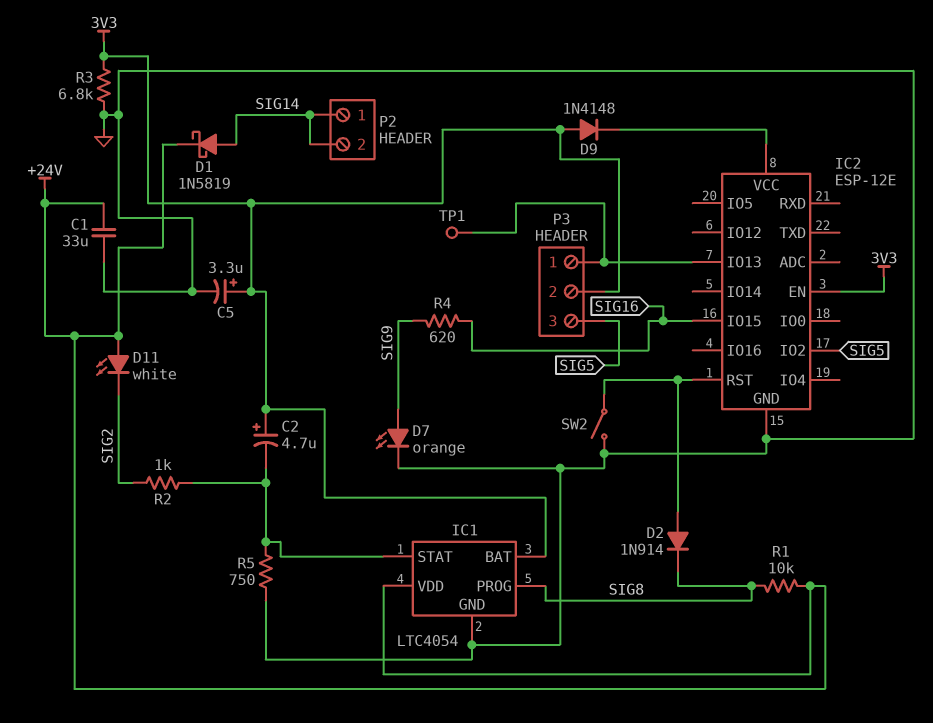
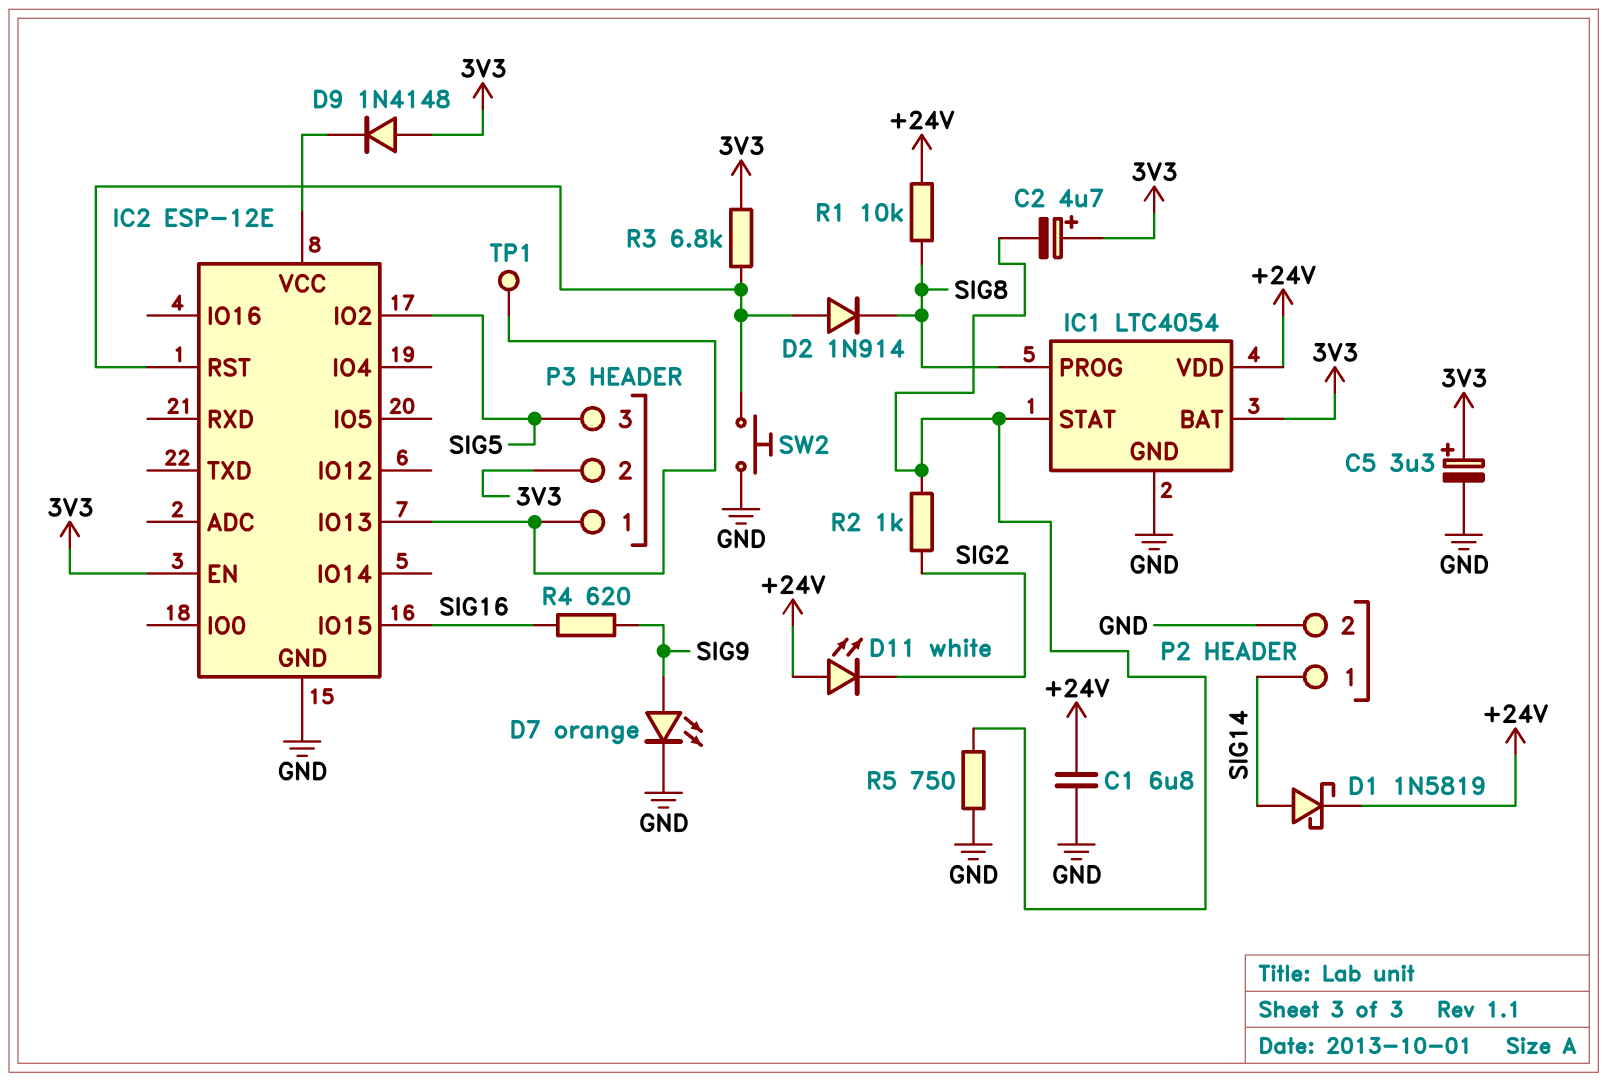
C1: 33uF (+24V, GND) -> 6.8uF (+24V, GND)
P2 pin 2: SIG14 -> GND
R3: 6.8k (3V3, GND) -> 6.8k (3V3, IC2/RST)
SW2: switch (GND, IC2/RST) -> button (GND, IC2/RST)

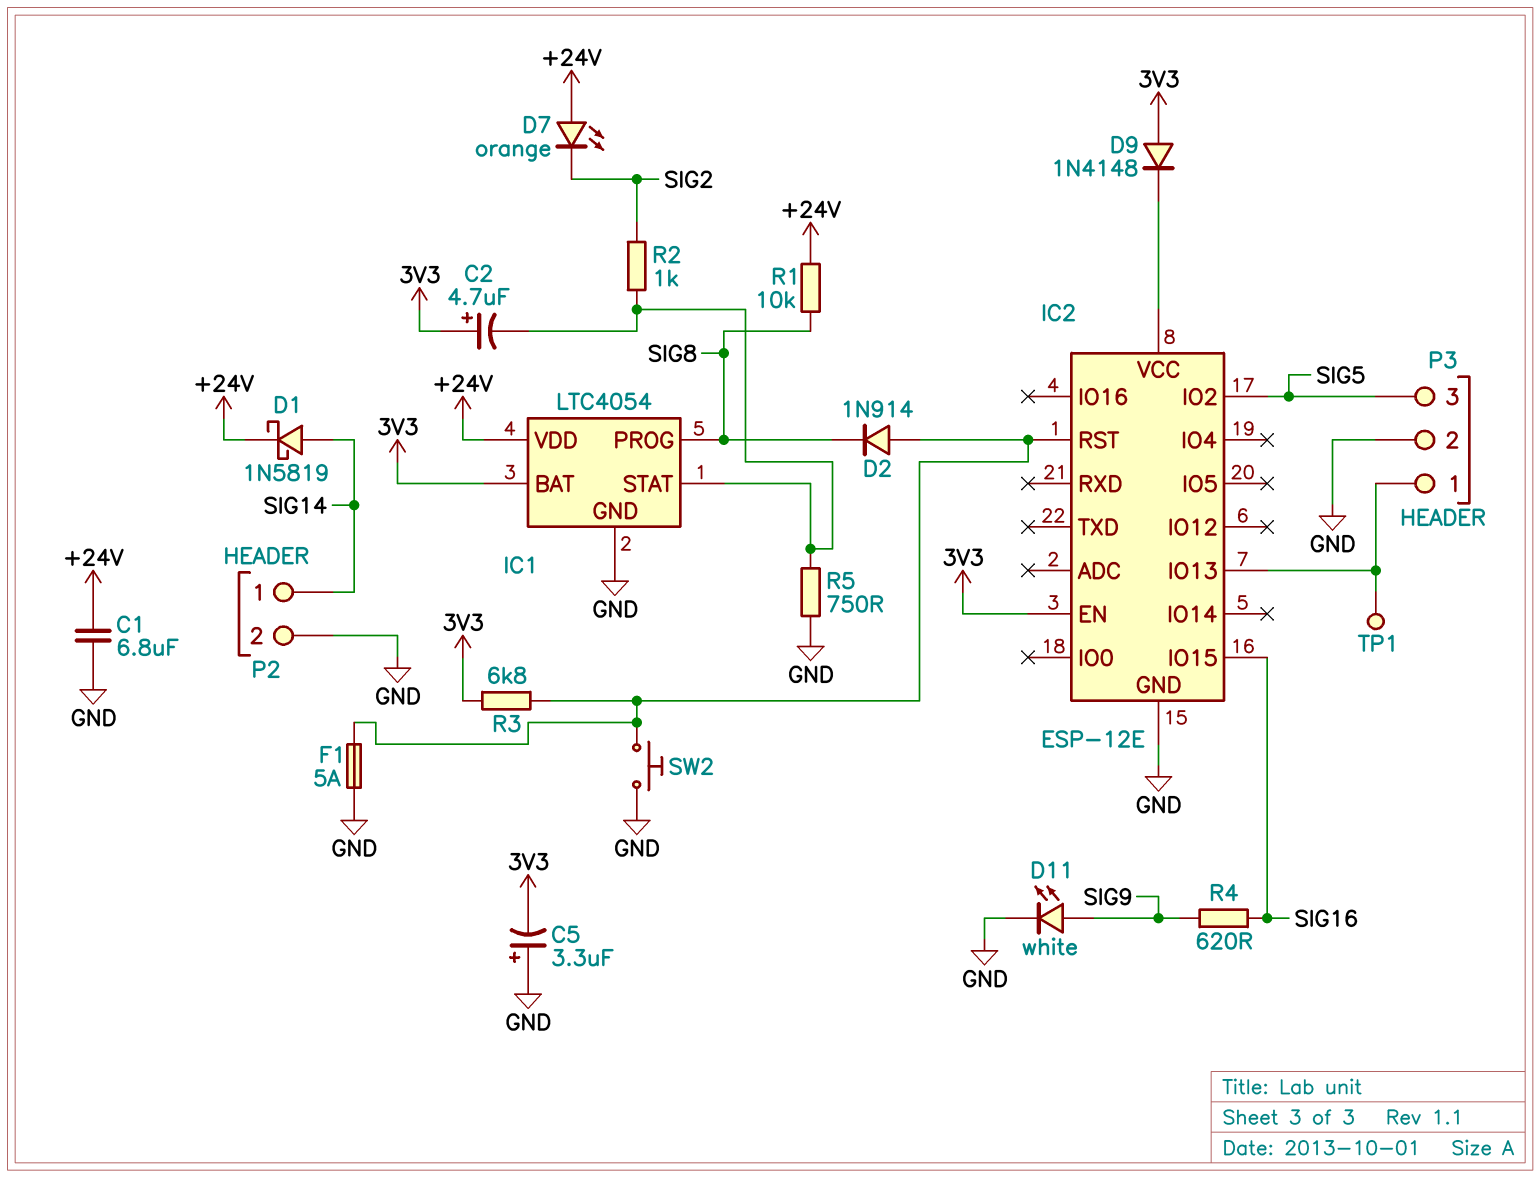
C5: 3.3uF (plus 3V3, minus GND) -> 3.3uF (plus GND, minus 3V3)
D7: LED orange (A SIG9, K GND) -> LED orange (A +24V, K SIG2)
D11: LED white (A +24V, K SIG2) -> LED white (A SIG9, K GND)
F1: none -> 5A (GND, IC2/RST)
P3 pin 2: 3V3 -> GND

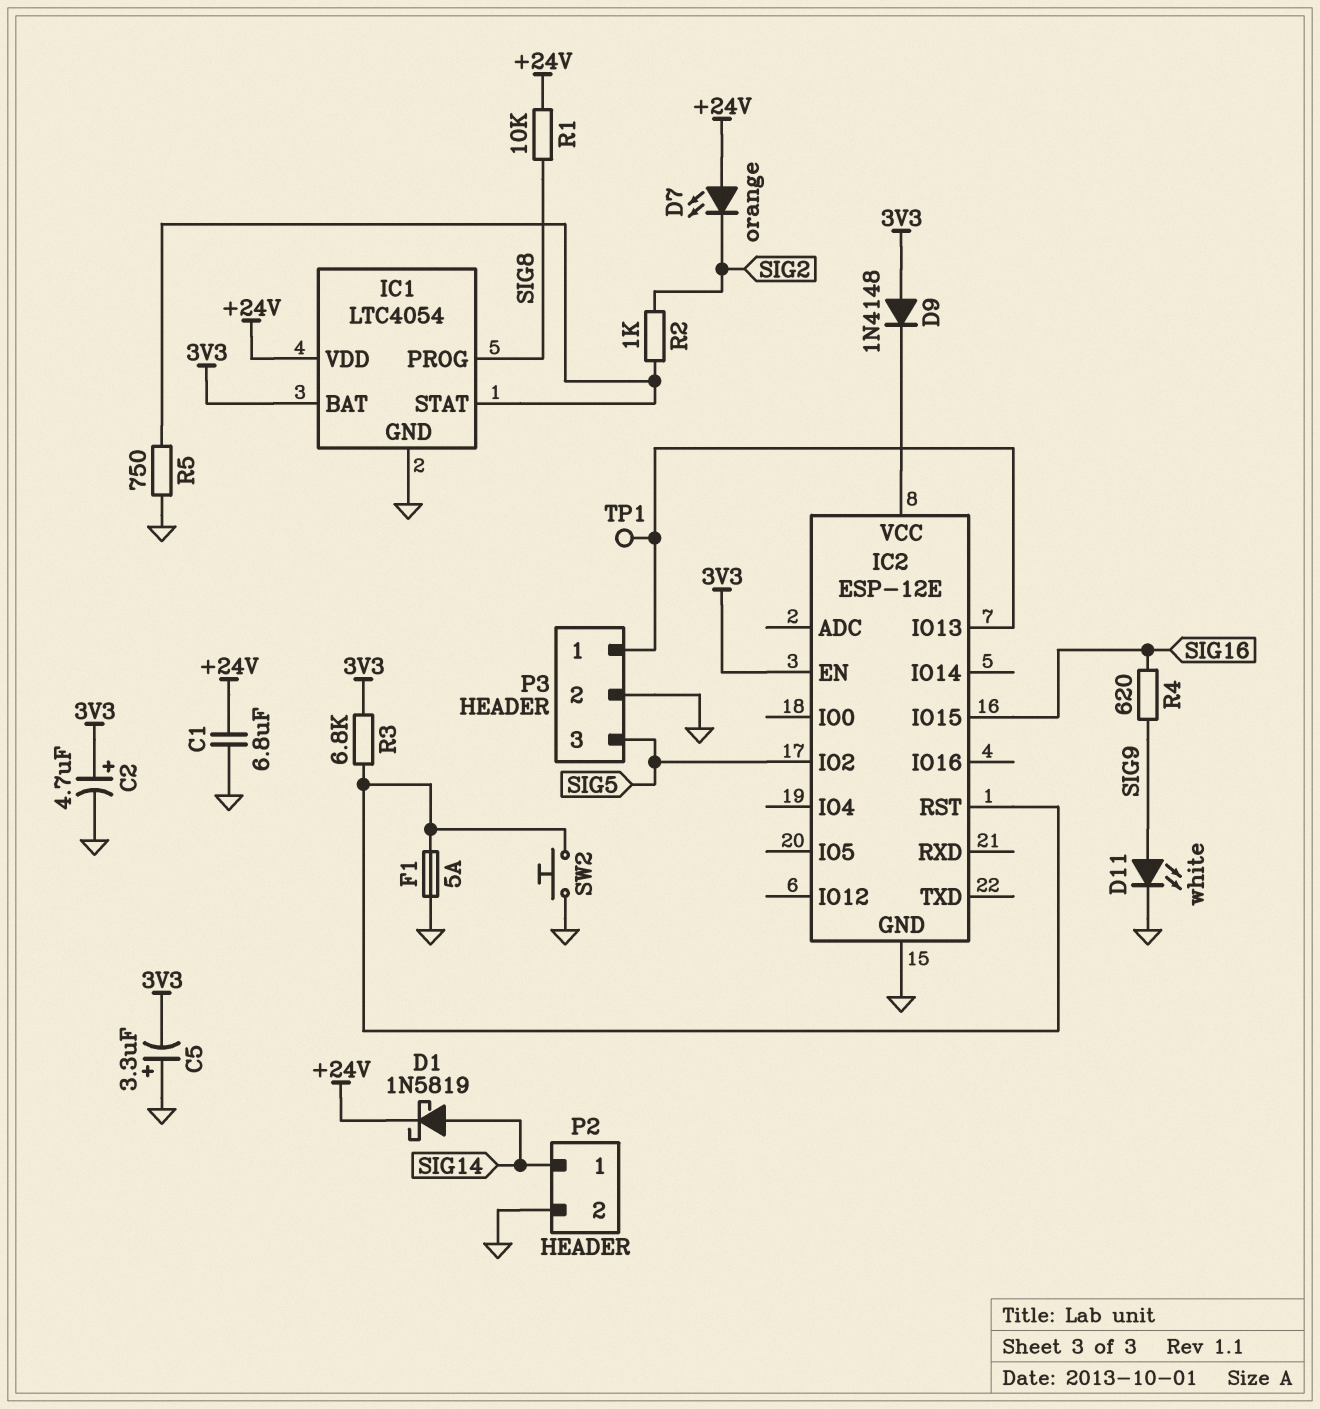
C2: 4.7uF (plus 3V3, minus IC1/STAT) -> 4.7uF (plus 3V3, minus GND)
D2: diode 1N914 (A IC2/RST, K SIG8) -> none

